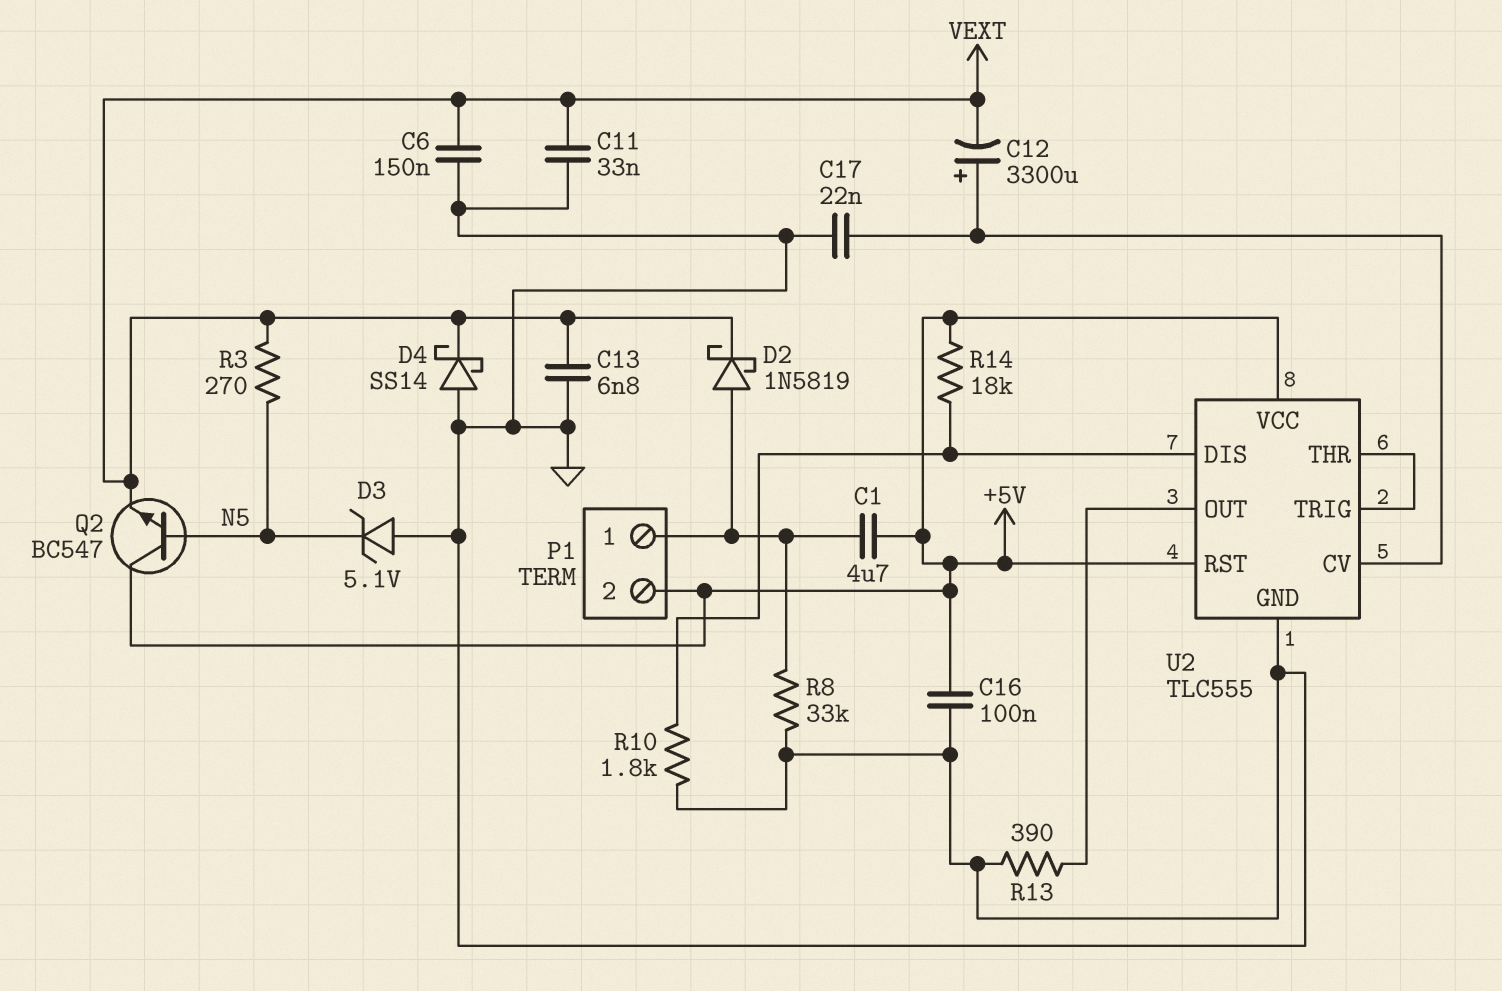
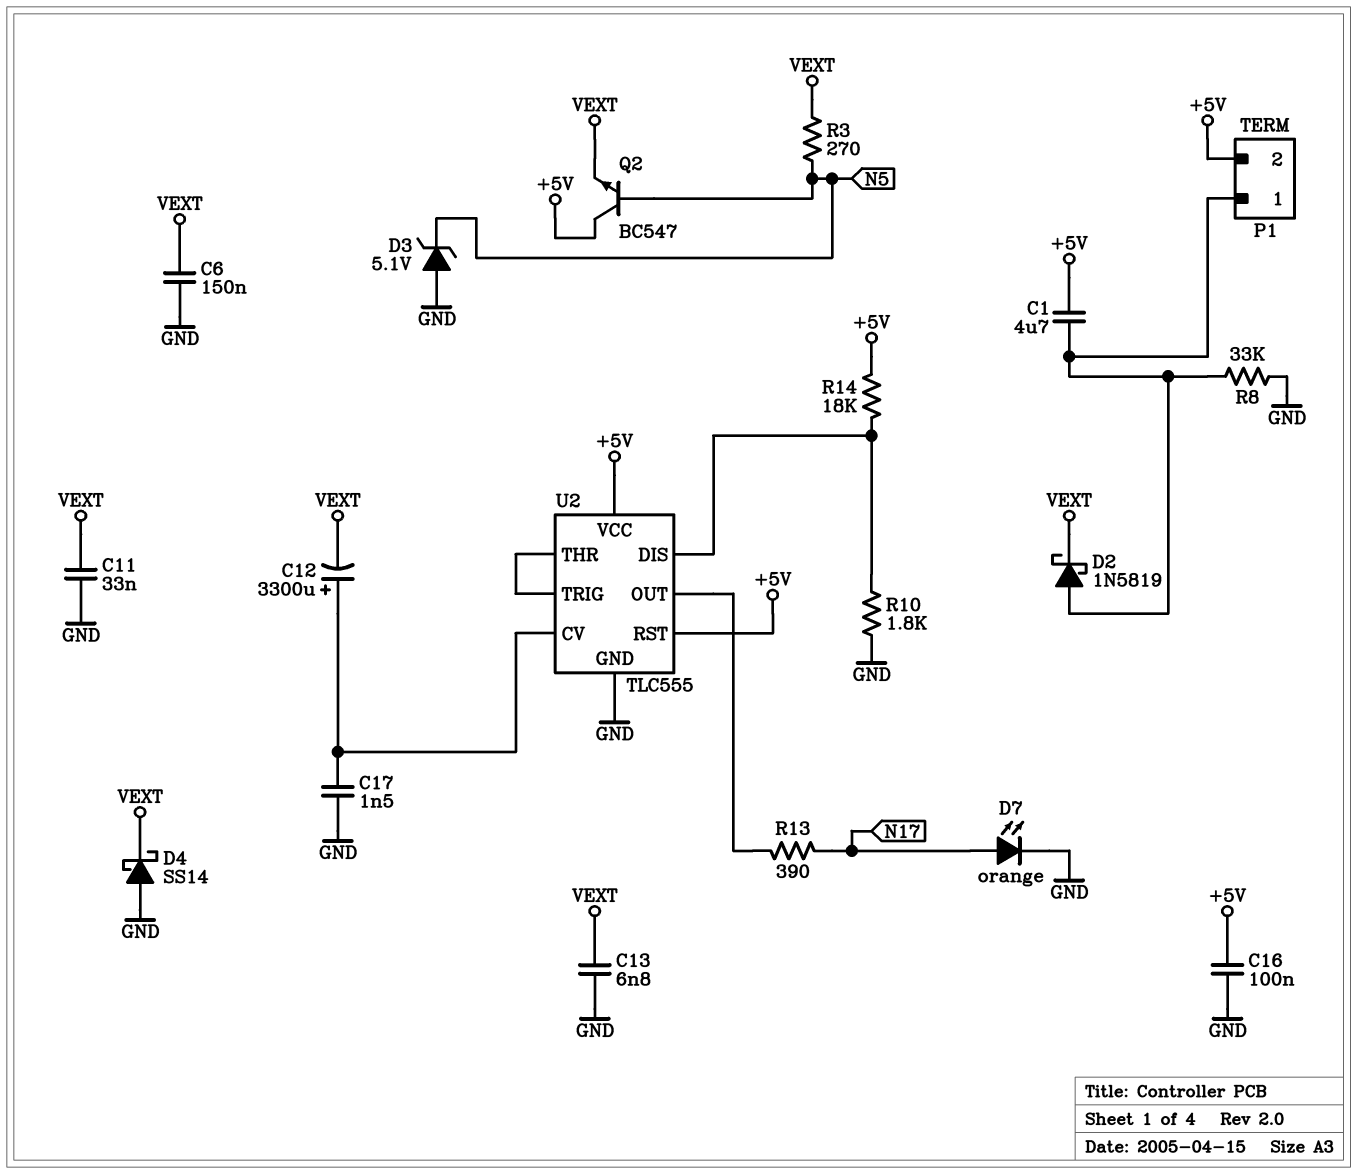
C17: 22nF (GND, U2/CV) -> 1.5nF (GND, U2/CV)
D7: none -> LED orange (A N17, K GND)
R13: 390 (GND, U2/OUT) -> 390 (N17, U2/OUT)

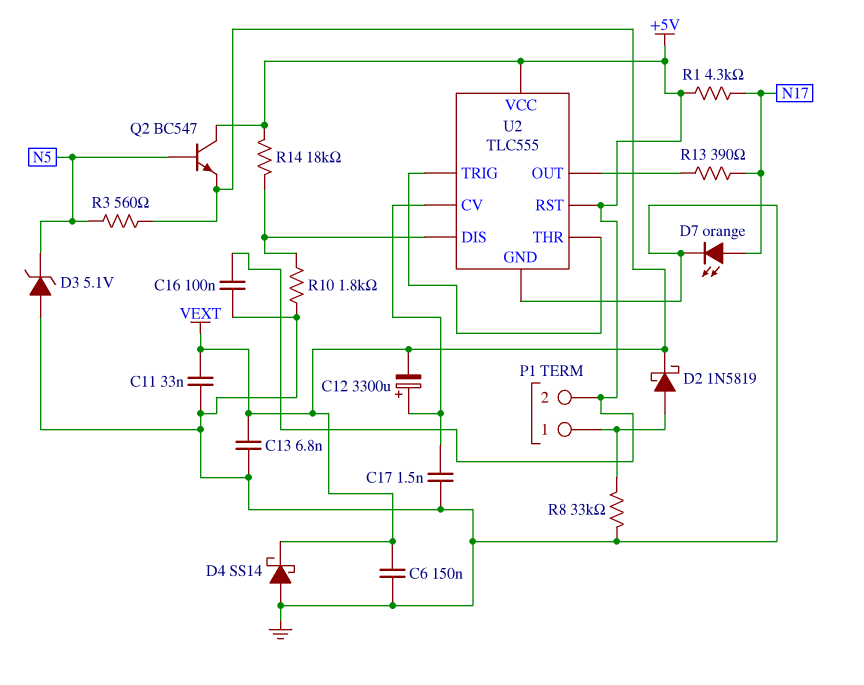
C1: 4.7uF (+5V, P1/1) -> none
R1: none -> 4.3k (+5V, N17)
R3: 270 (N5, VEXT) -> 560 (N5, VEXT)

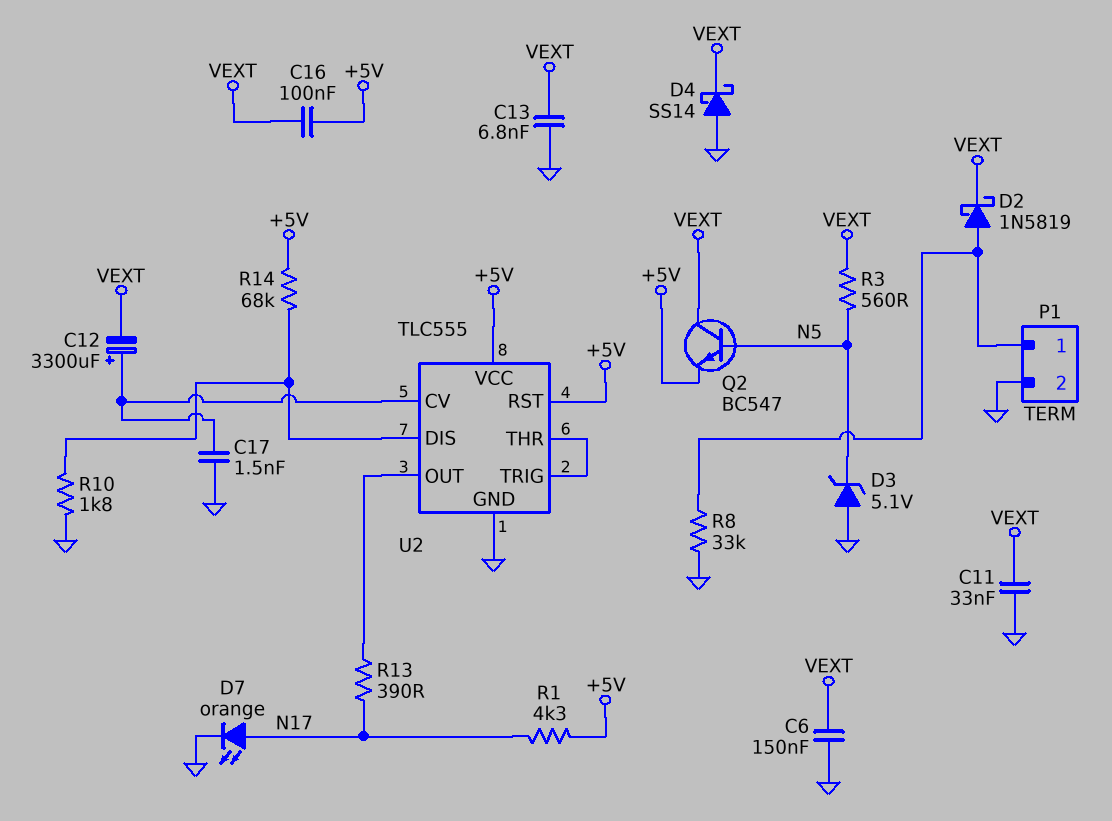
C16: 100nF (+5V, GND) -> 100nF (+5V, VEXT)
P1 pin 2: +5V -> GND
Q2: NPN BC547 (B N5, C +5V, E VEXT) -> NPN BC547 (B N5, C VEXT, E +5V)
R14: 18k (+5V, U2/DIS) -> 68k (+5V, U2/DIS)

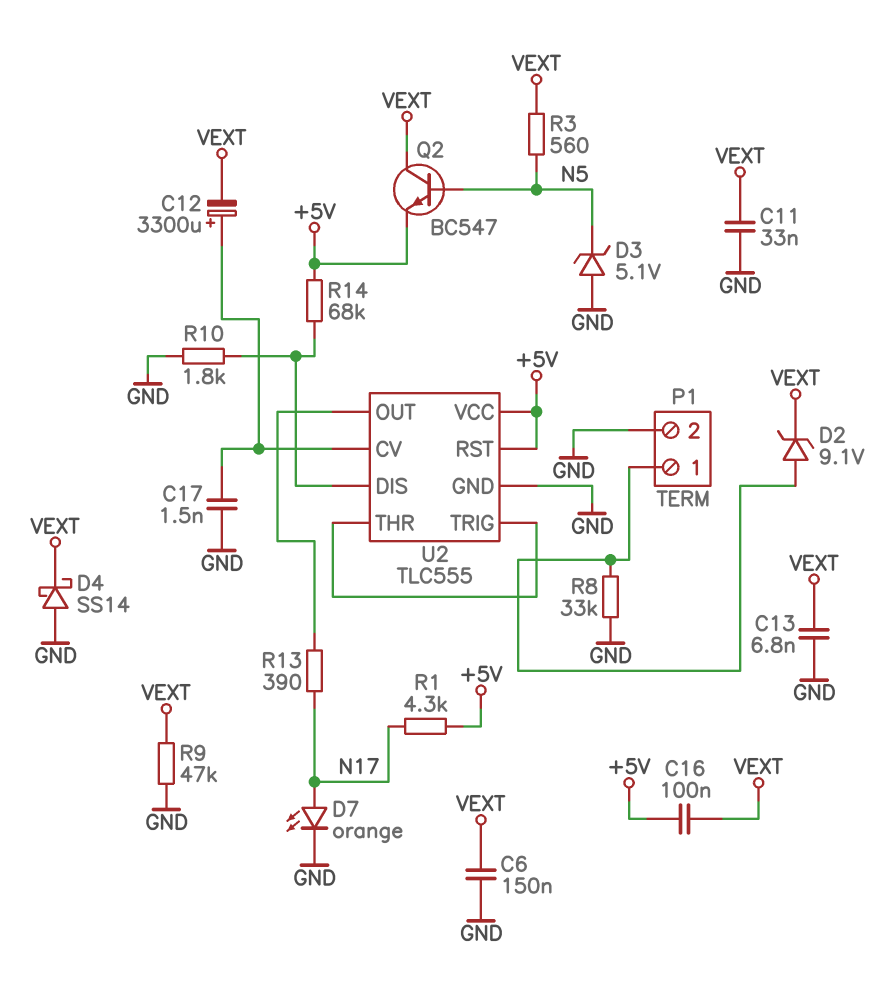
D2: schottky 1N5819 (A P1/1, K VEXT) -> zener 9.1V (A P1/1, K VEXT)
R9: none -> 47k (GND, VEXT)

